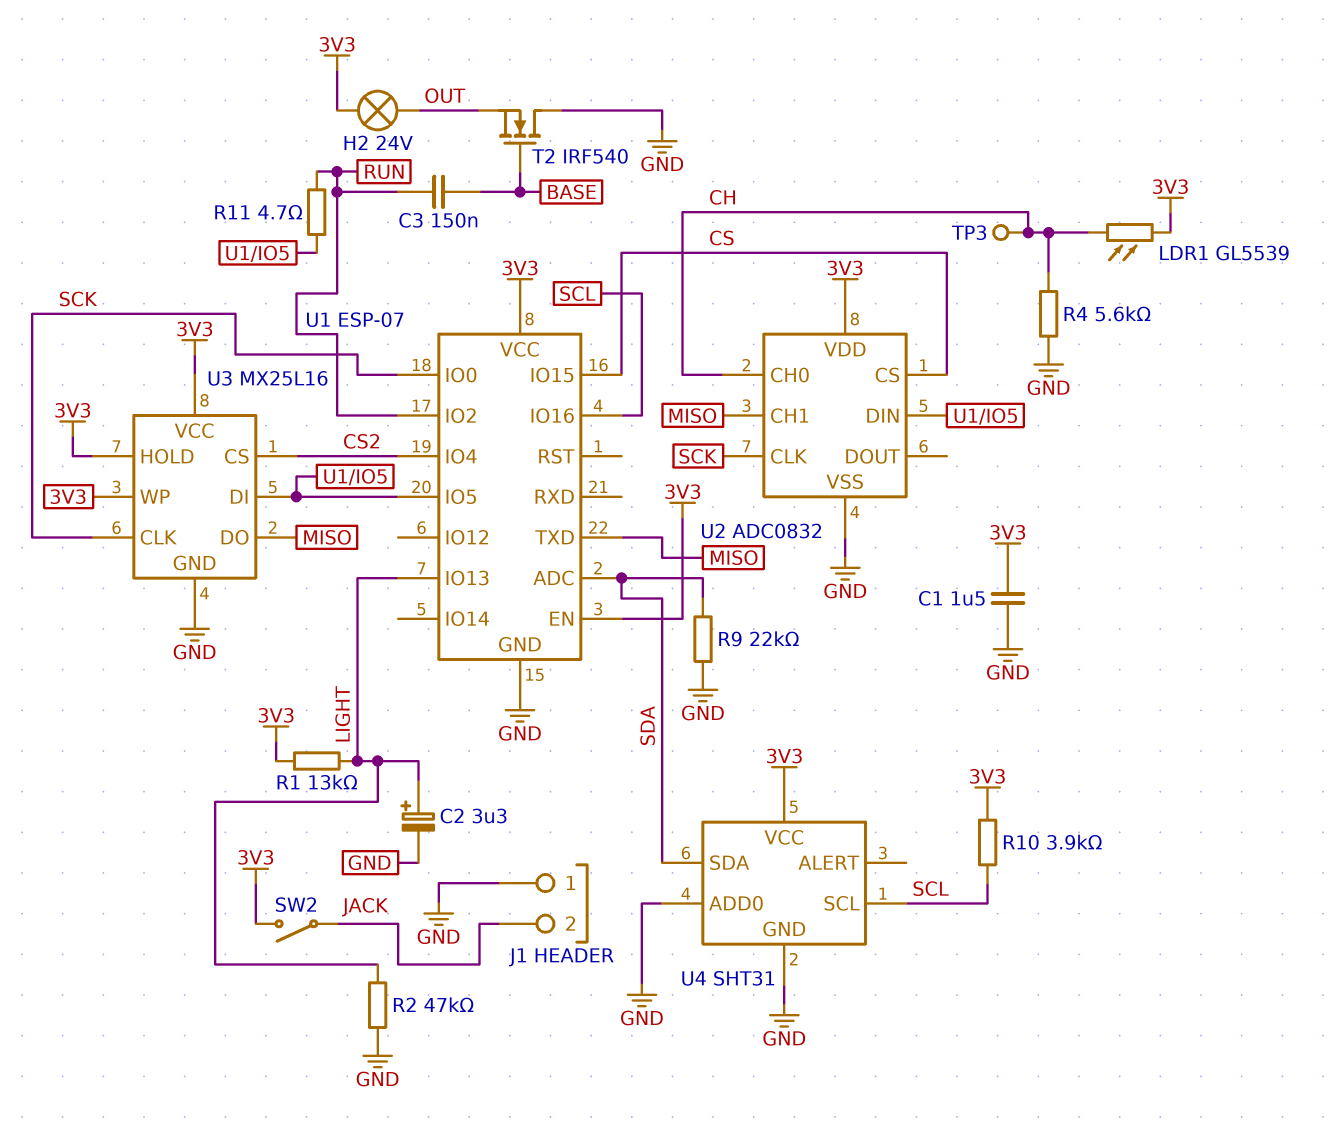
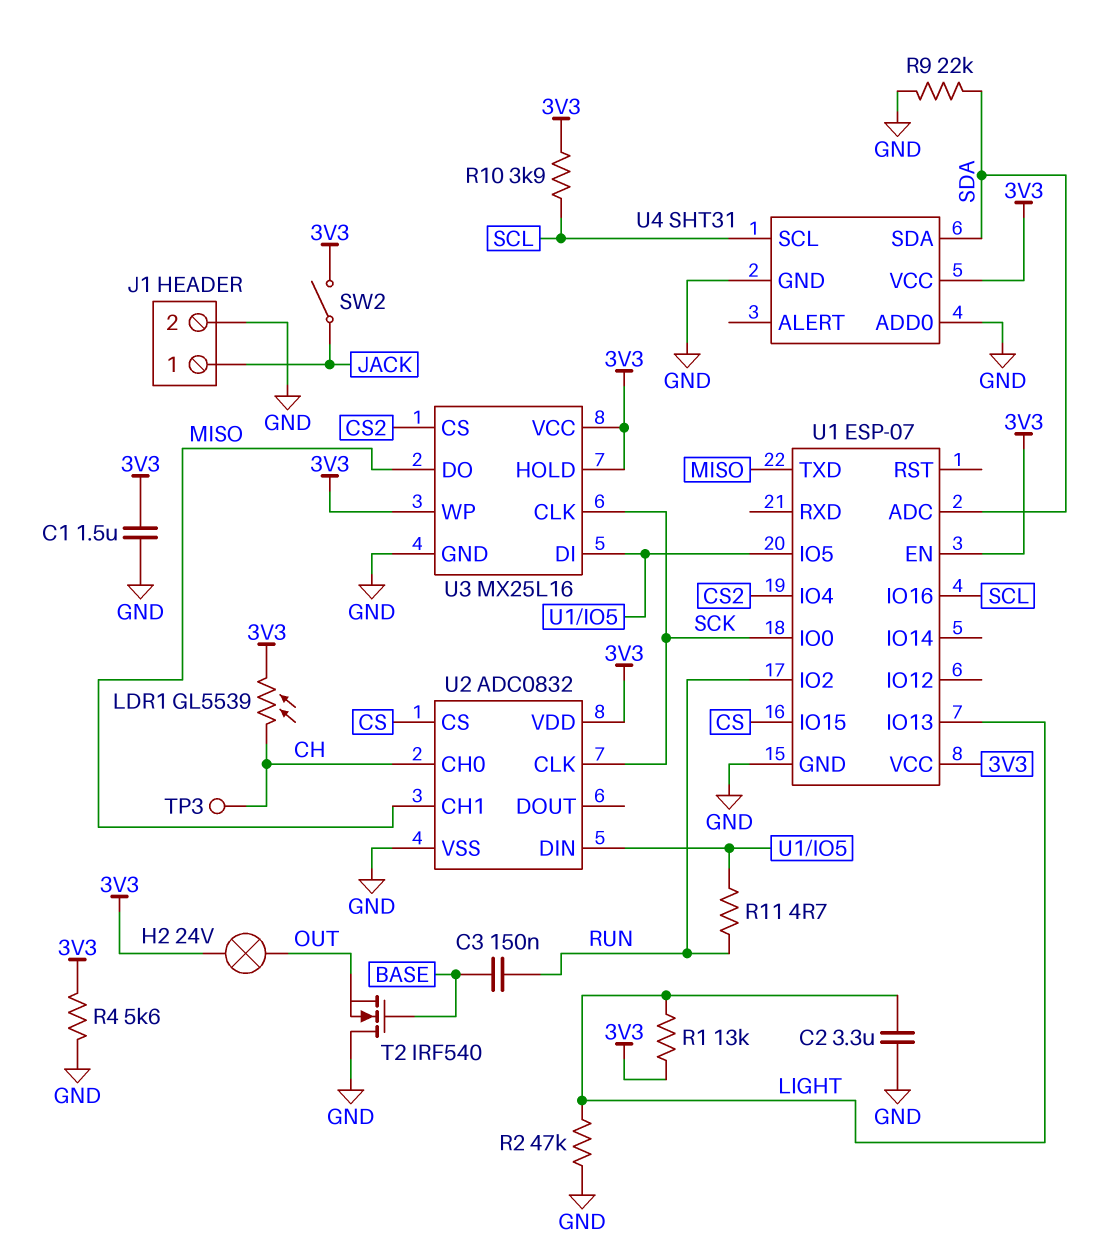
C2: 3.3uF (plus LIGHT, minus GND) -> 3.3uF (GND, LIGHT)
J1 pin 1: GND -> JACK
J1 pin 2: JACK -> GND
R4: 5.6k (CH, GND) -> 5.6k (3V3, GND)

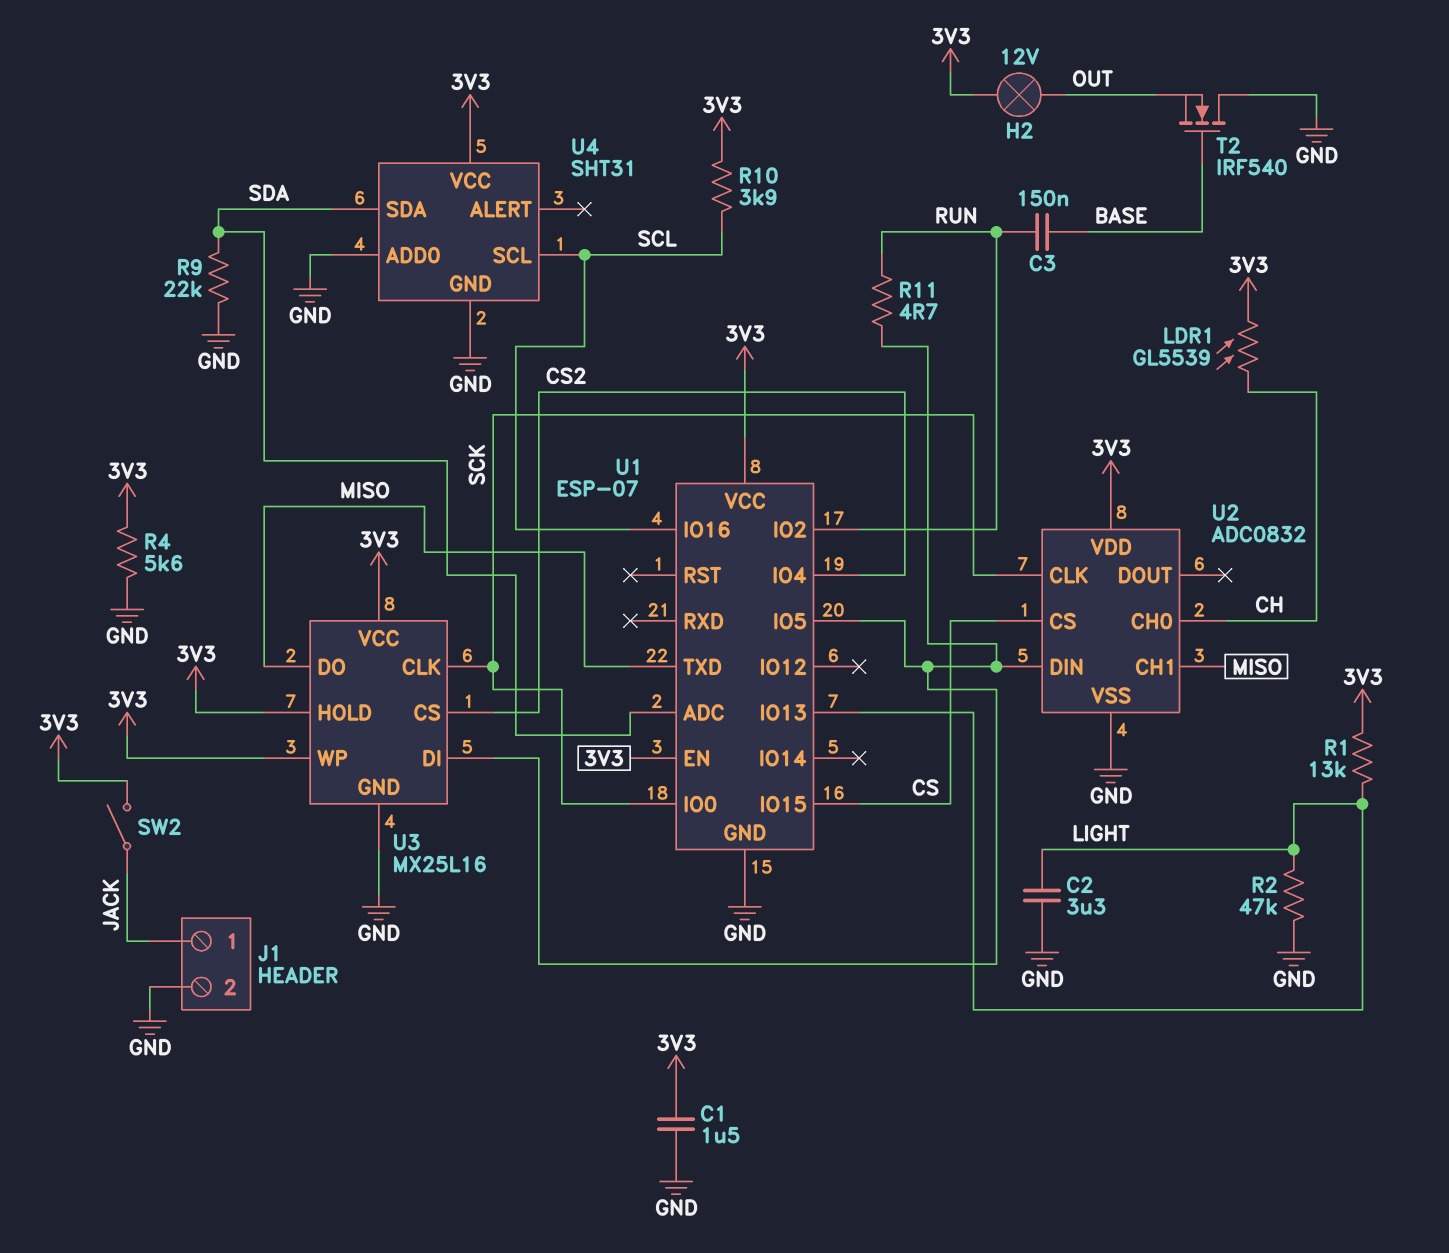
H2: lamp 24V (3V3, OUT) -> lamp 12V (3V3, OUT)
TP3: test point (CH) -> none

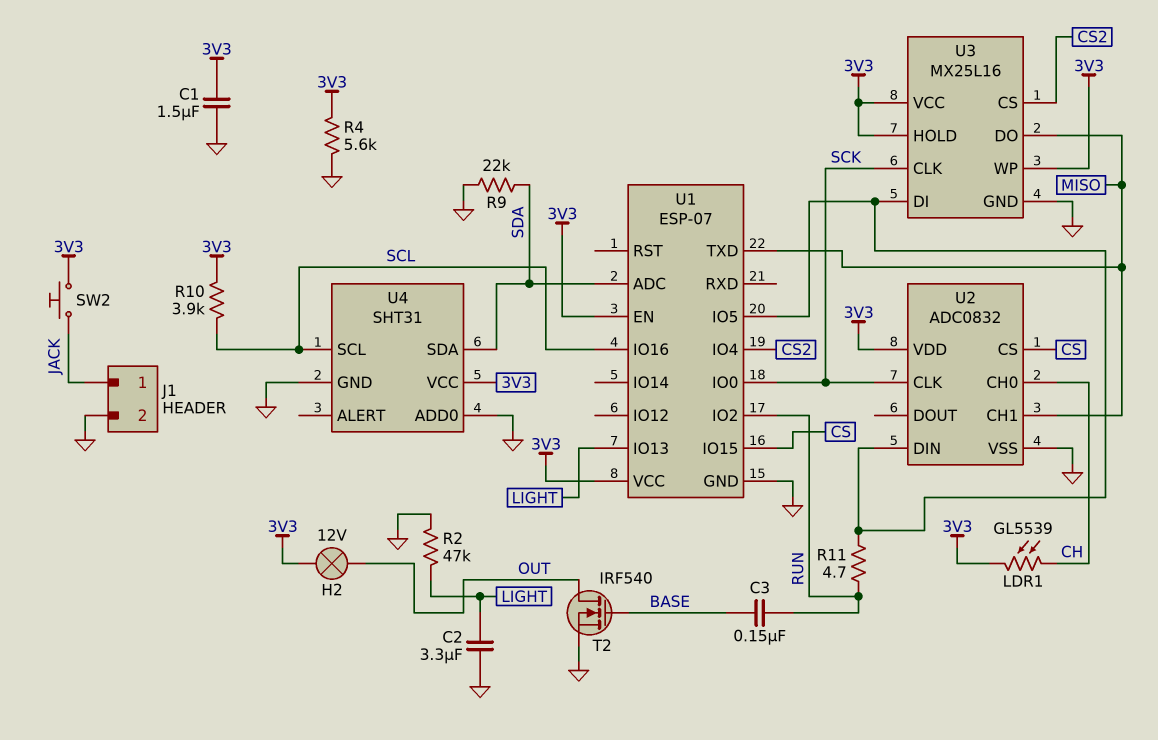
R1: 13k (3V3, LIGHT) -> none
SW2: switch (3V3, JACK) -> button (3V3, JACK)
T2: NMOS IRF540 (G BASE, D GND, S OUT) -> NMOS IRF540 (G BASE, D OUT, S GND)

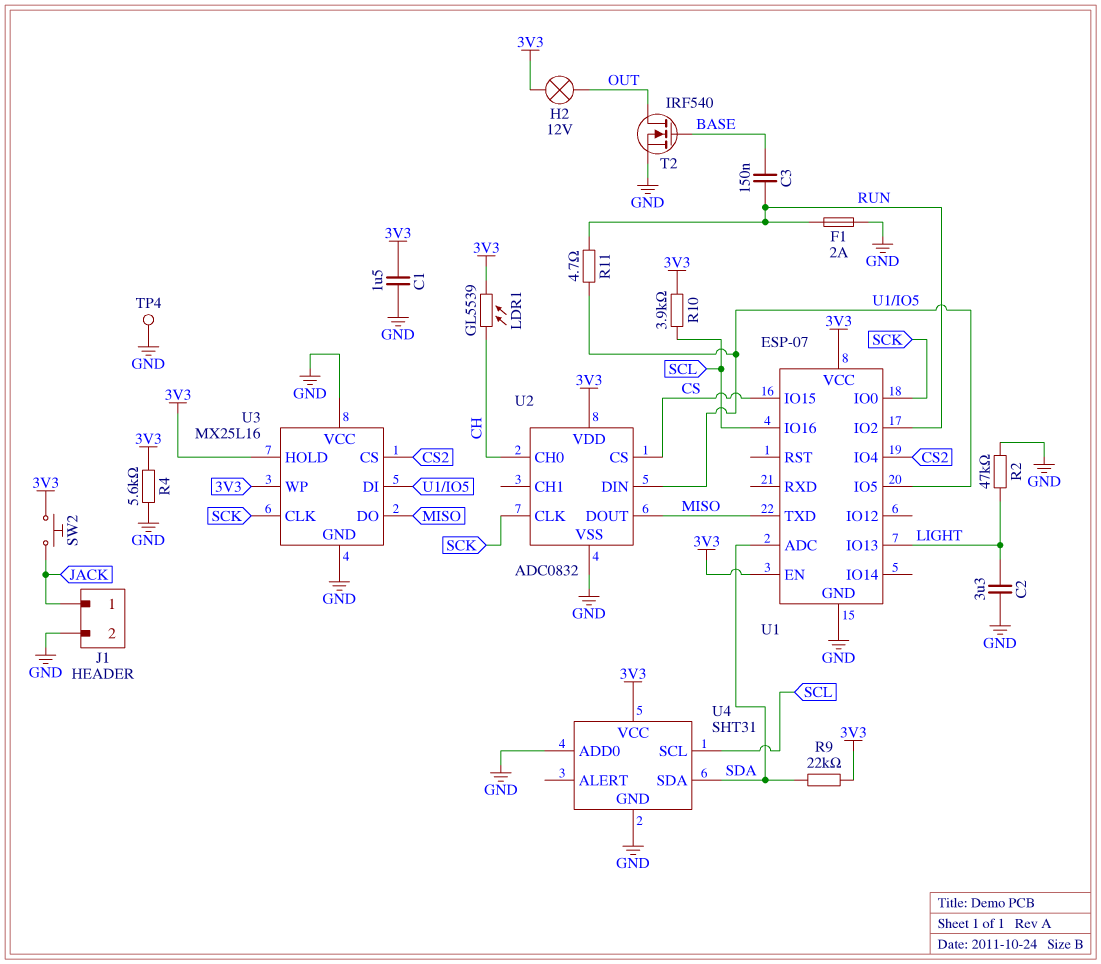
F1: none -> 2A (GND, RUN)
R9: 22k (GND, SDA) -> 22k (3V3, SDA)
TP4: none -> test point (GND)
U2 pin CH1: MISO -> none
U2 pin DOUT: none -> MISO
U3 pin VCC: 3V3 -> GND

